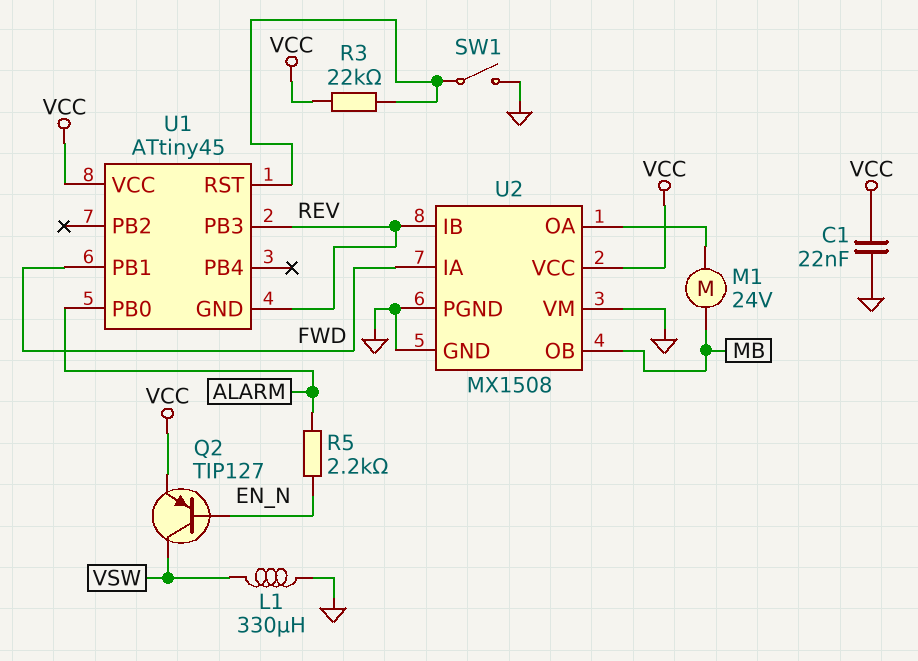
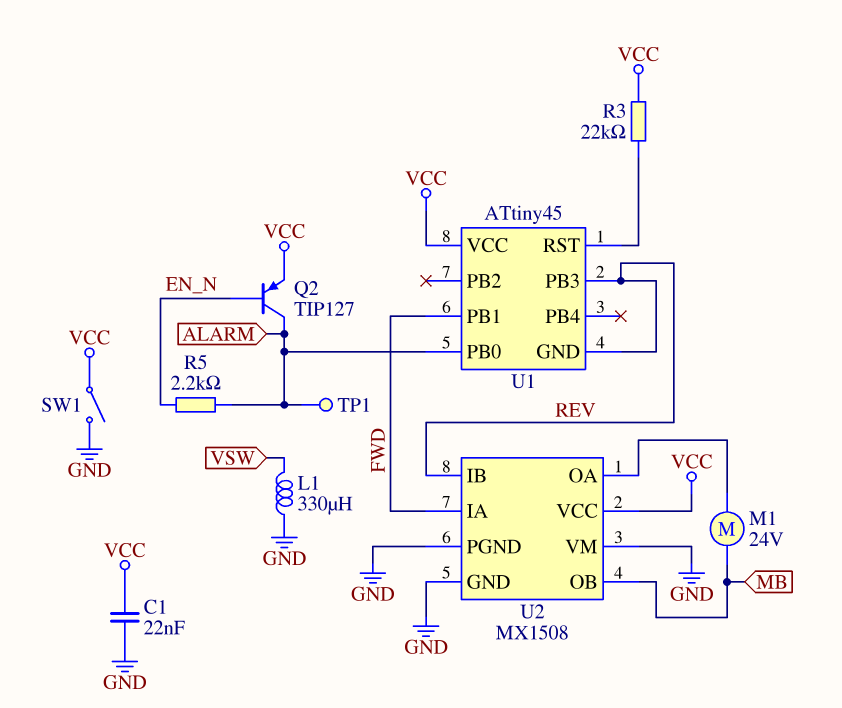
Q2: PNP TIP127 (B EN_N, C VSW, E VCC) -> PNP TIP127 (B EN_N, C ALARM, E VCC)
SW1: switch (GND, U1/RST) -> switch (GND, VCC)
TP1: none -> test point (ALARM)

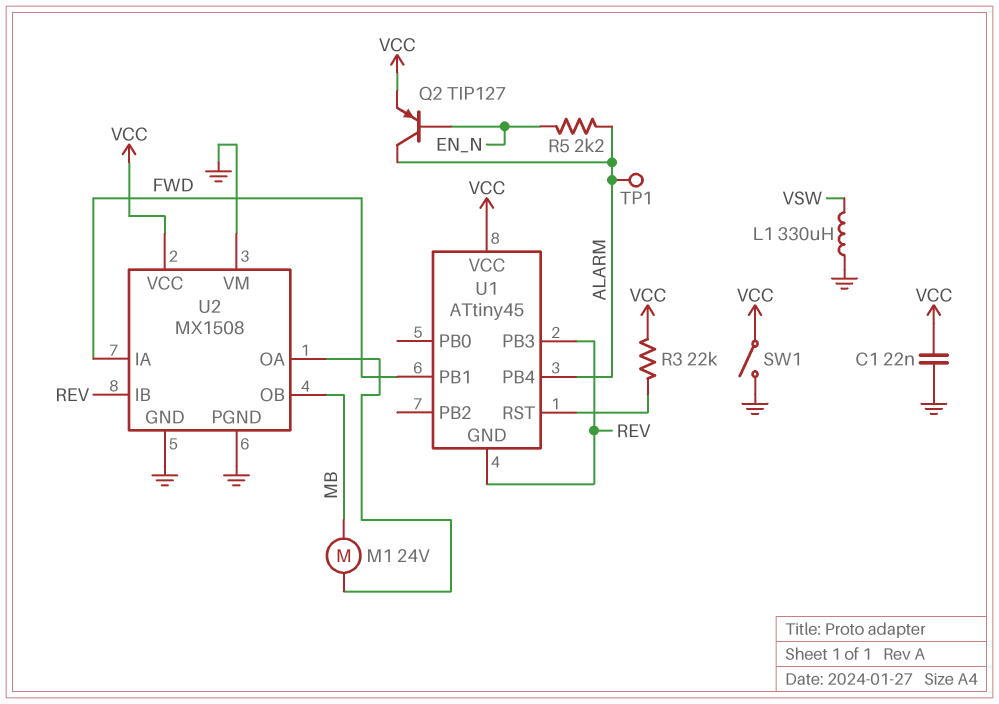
U1 pin PB0: ALARM -> none
U1 pin PB4: none -> ALARM

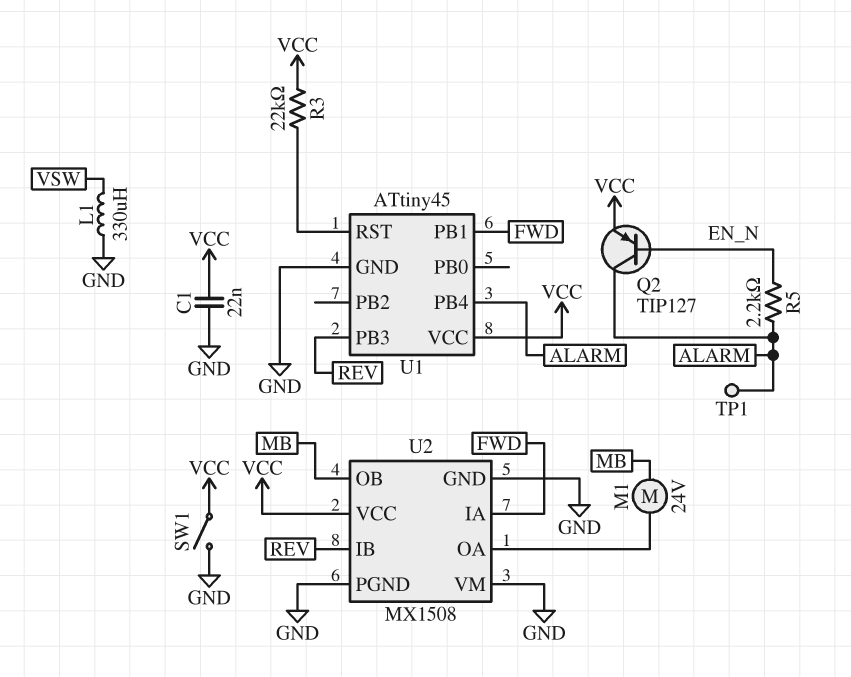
U1 pin GND: REV -> GND

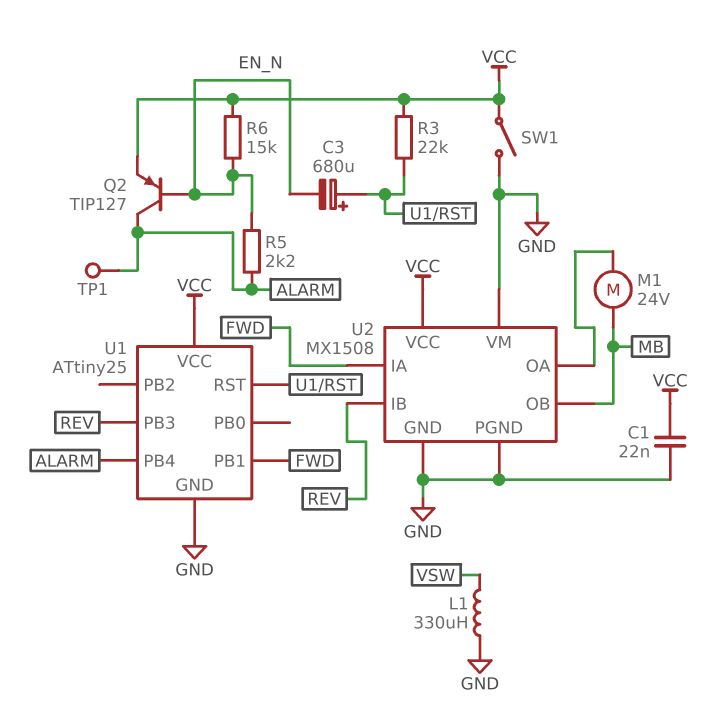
C3: none -> 680uF (plus U1/RST, minus EN_N)
R6: none -> 15k (EN_N, VCC)
U1: ATtiny45 -> ATtiny25

